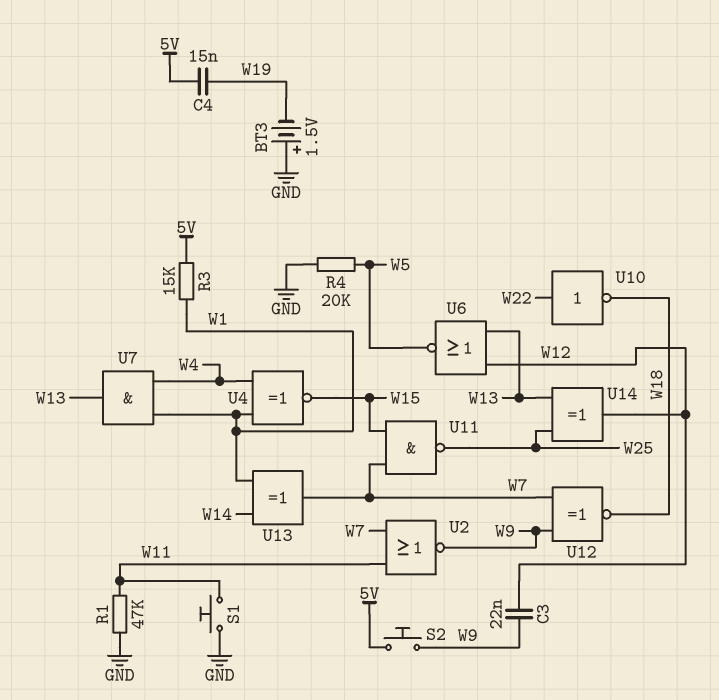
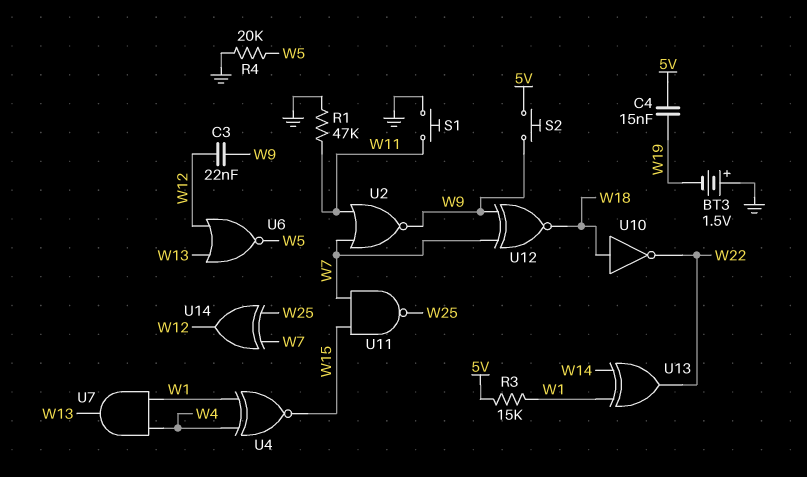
U10: NOT (in W22, out W18) -> NOT (in W18, out W22)
U13: XOR (in W1, in W14, out W7) -> XOR (in W1, in W14, out W22)
U14: XOR (in W13, in W25, out W12) -> XOR (in W7, in W25, out W12)

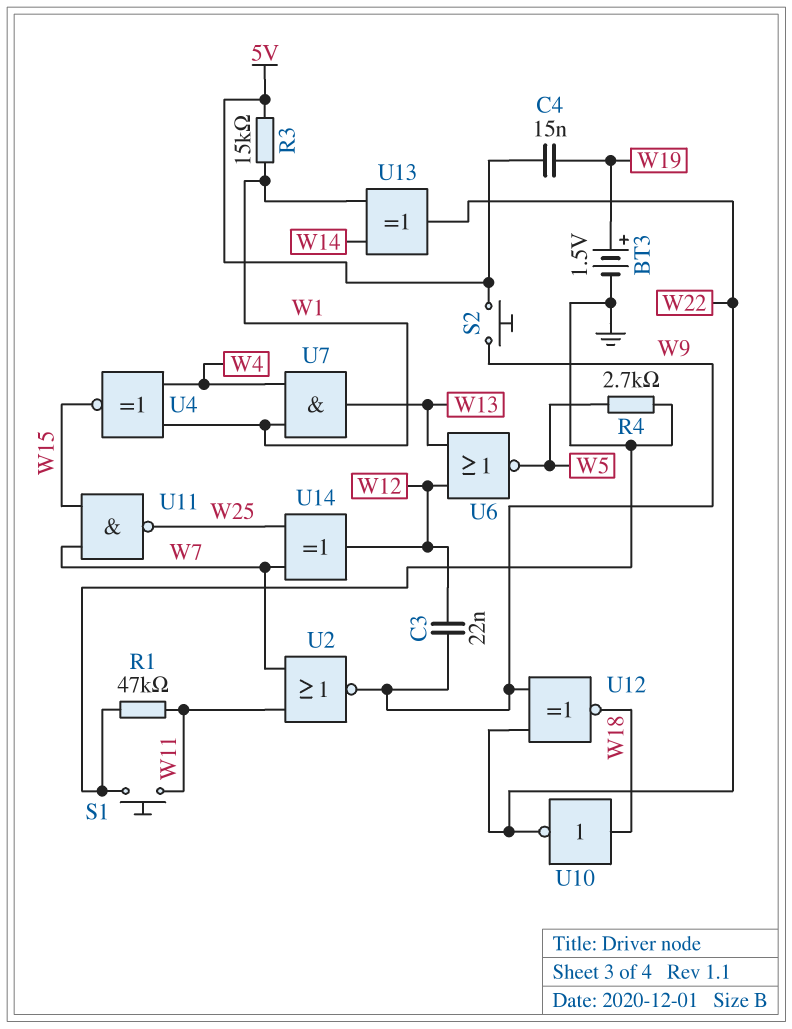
BT3: 1.5V (plus GND, minus W19) -> 1.5V (plus W19, minus GND)
R4: 20k (GND, W5) -> 2.7k (GND, W5)
U12: XNOR (in W7, in W9, out W18) -> XNOR (in W9, in W22, out W18)

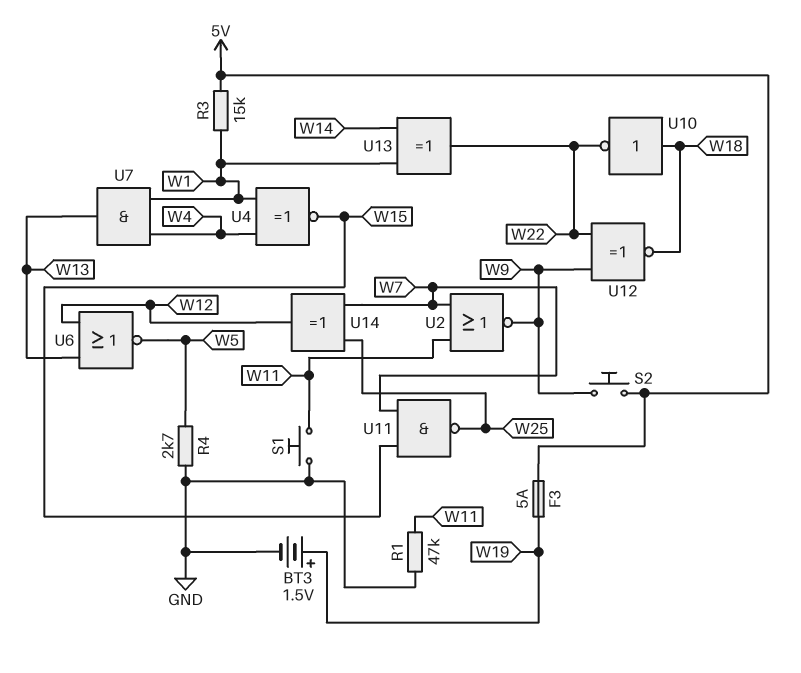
C3: 22nF (W9, W12) -> none
C4: 15nF (5V, W19) -> none
F3: none -> 5A (5V, W19)

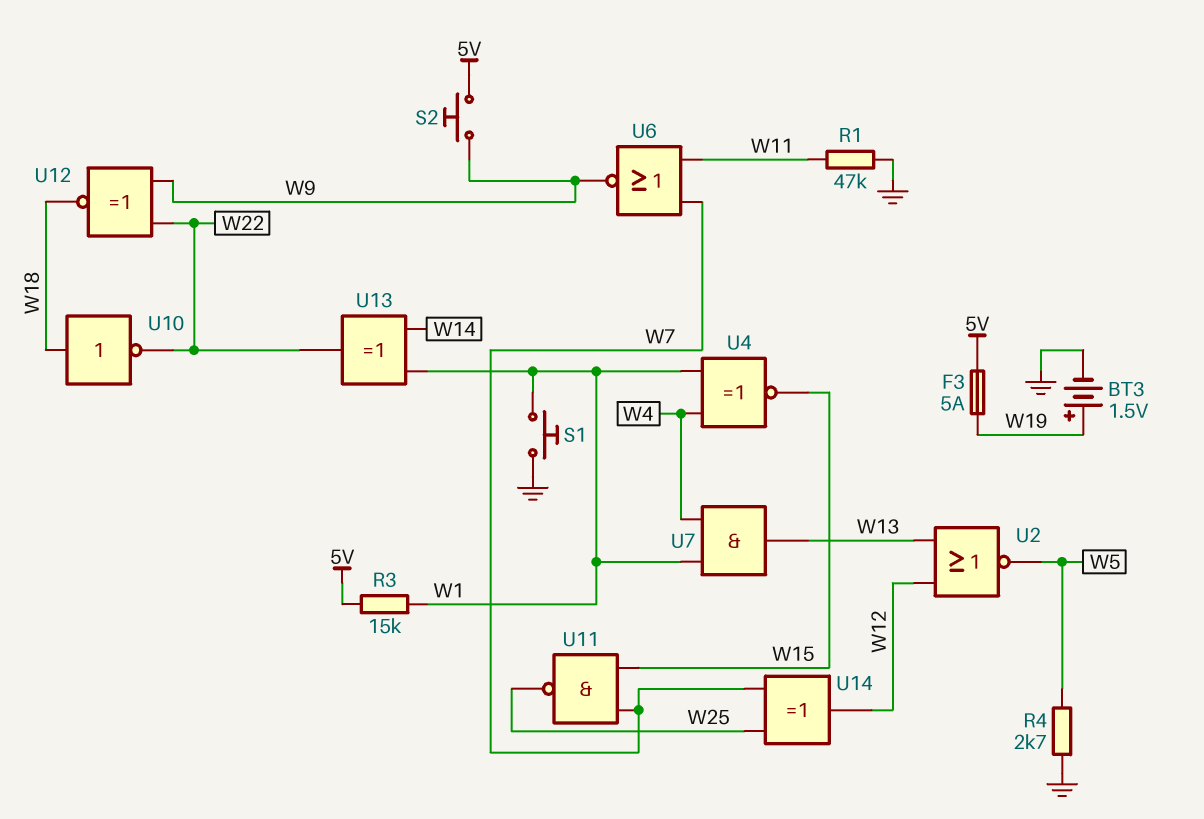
S1: button (GND, W11) -> button (GND, W1)
U2: NOR (in W7, in W11, out W9) -> NOR (in W12, in W13, out W5)
U6: NOR (in W12, in W13, out W5) -> NOR (in W7, in W11, out W9)

